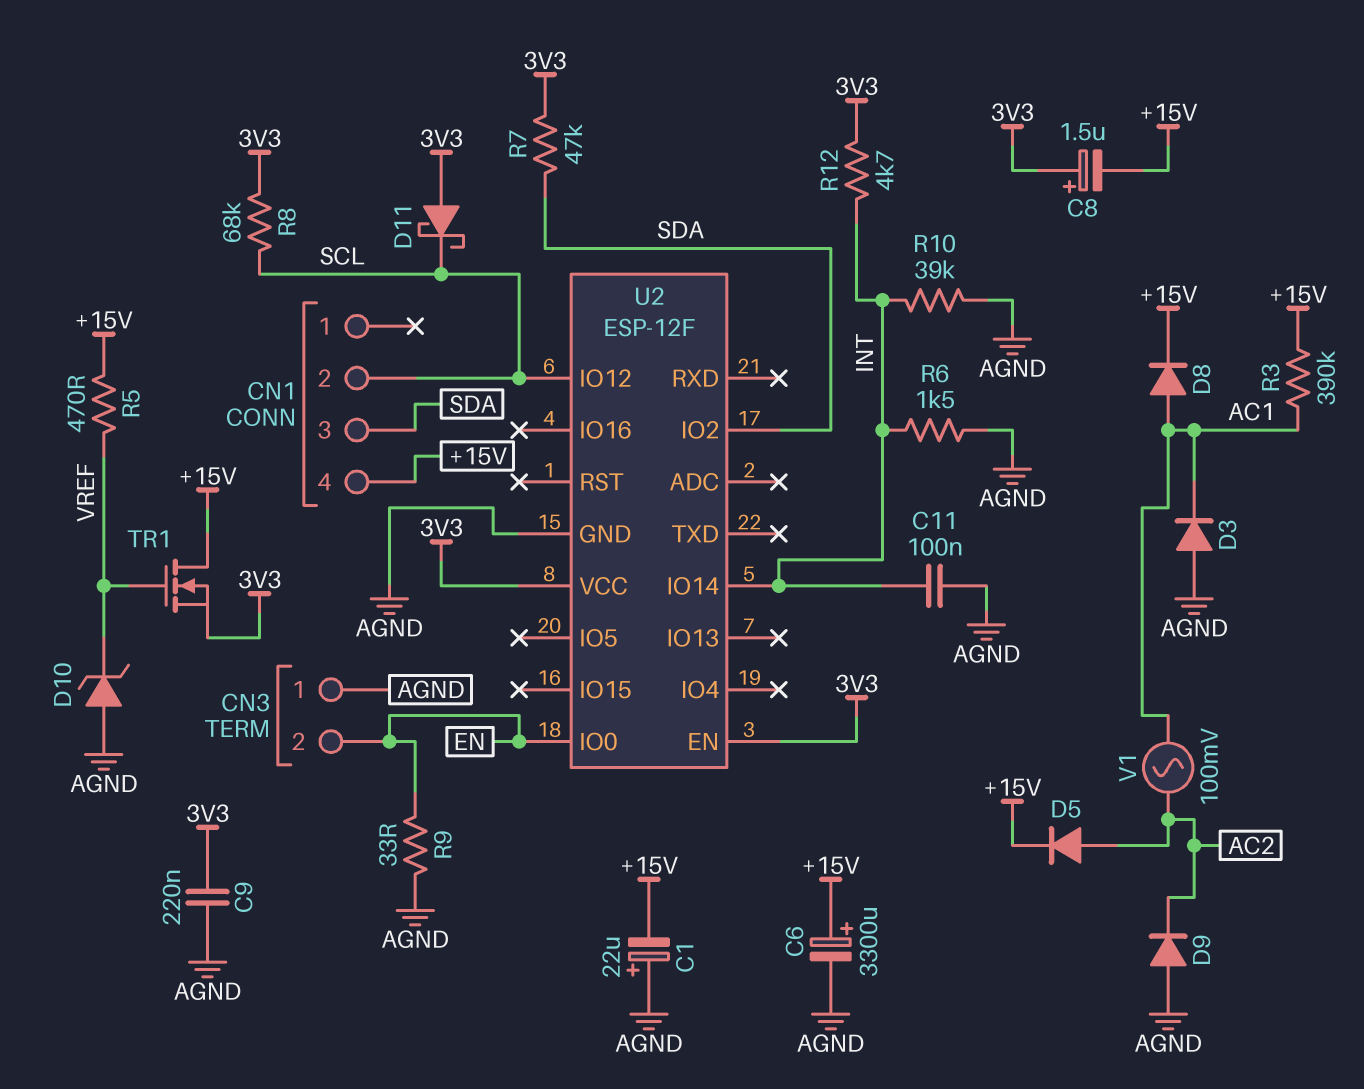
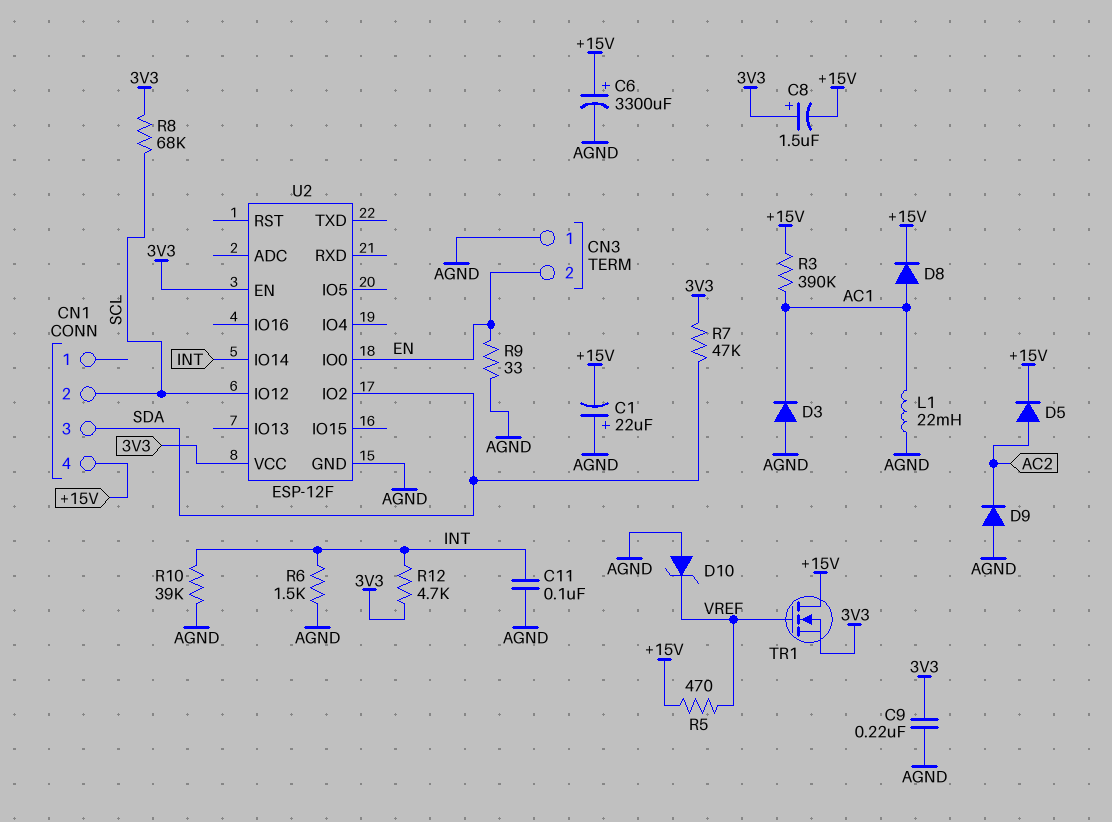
D11: schottky (A 3V3, K SCL) -> none
L1: none -> 22mH (AC1, AGND)
V1: AC 100mV (AC1, AC2) -> none

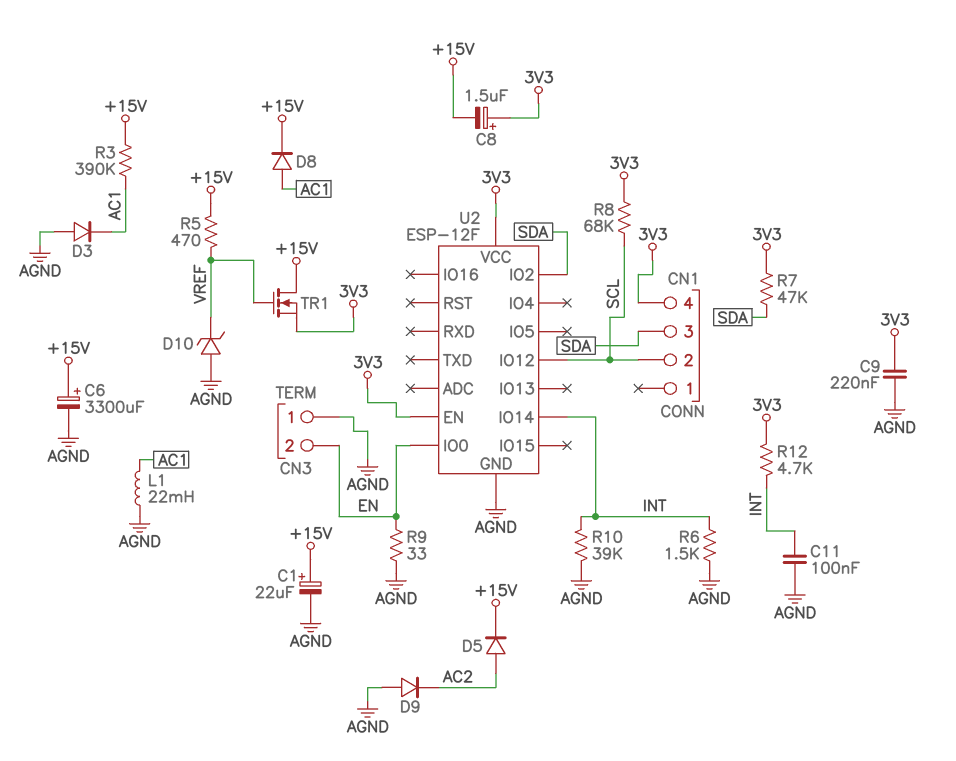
C1: 22uF (plus AGND, minus +15V) -> 22uF (plus +15V, minus AGND)
CN1 pin 4: +15V -> 3V3

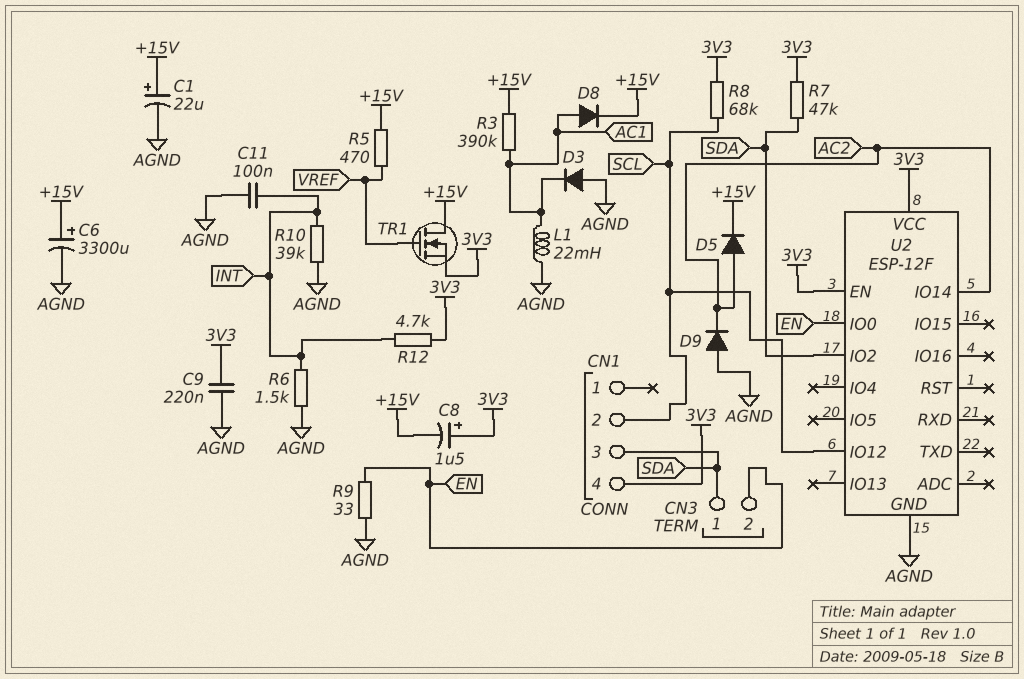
CN3 pin 1: AGND -> SDA
D10: zener (A AGND, K VREF) -> none
U2 pin IO14: INT -> AC2

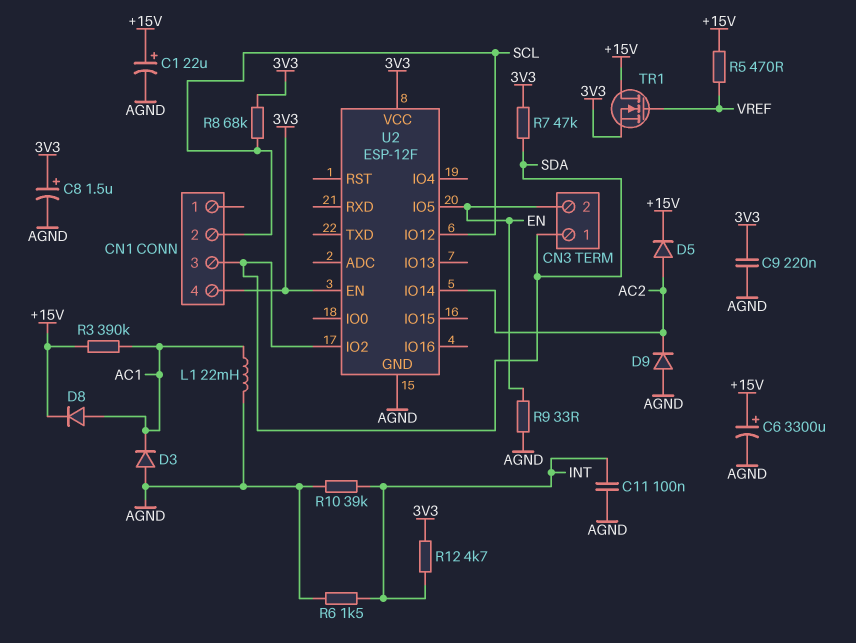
C8: 1.5uF (plus 3V3, minus +15V) -> 1.5uF (plus 3V3, minus AGND)
U2 pin IO0: EN -> none
U2 pin IO5: none -> EN

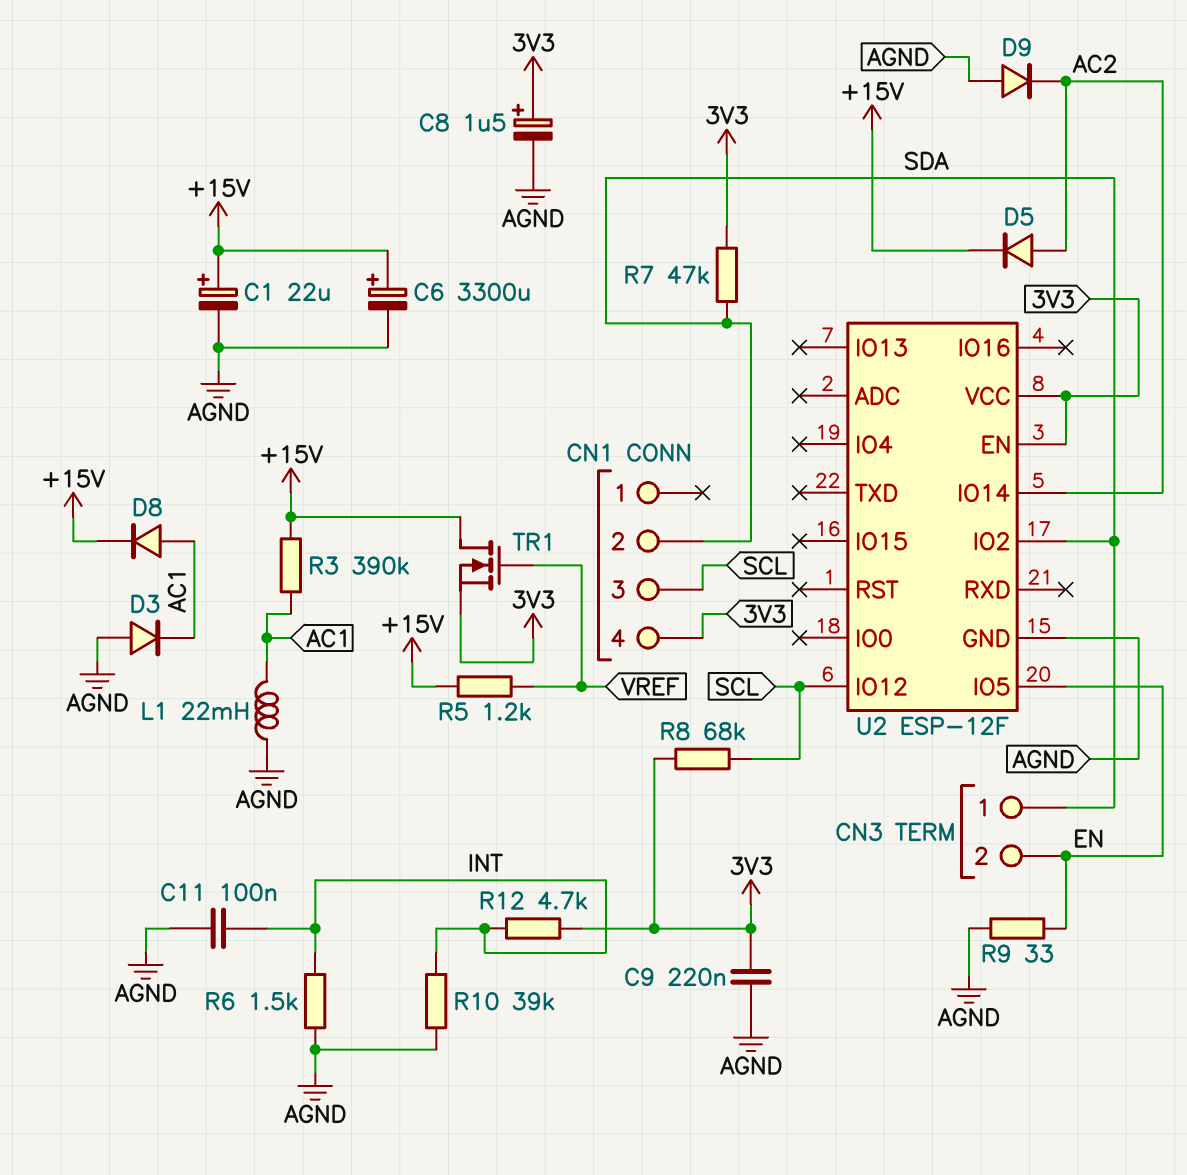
CN1 pin 2: SCL -> SDA
CN1 pin 3: SDA -> SCL
R5: 470 (+15V, VREF) -> 1.2k (+15V, VREF)

